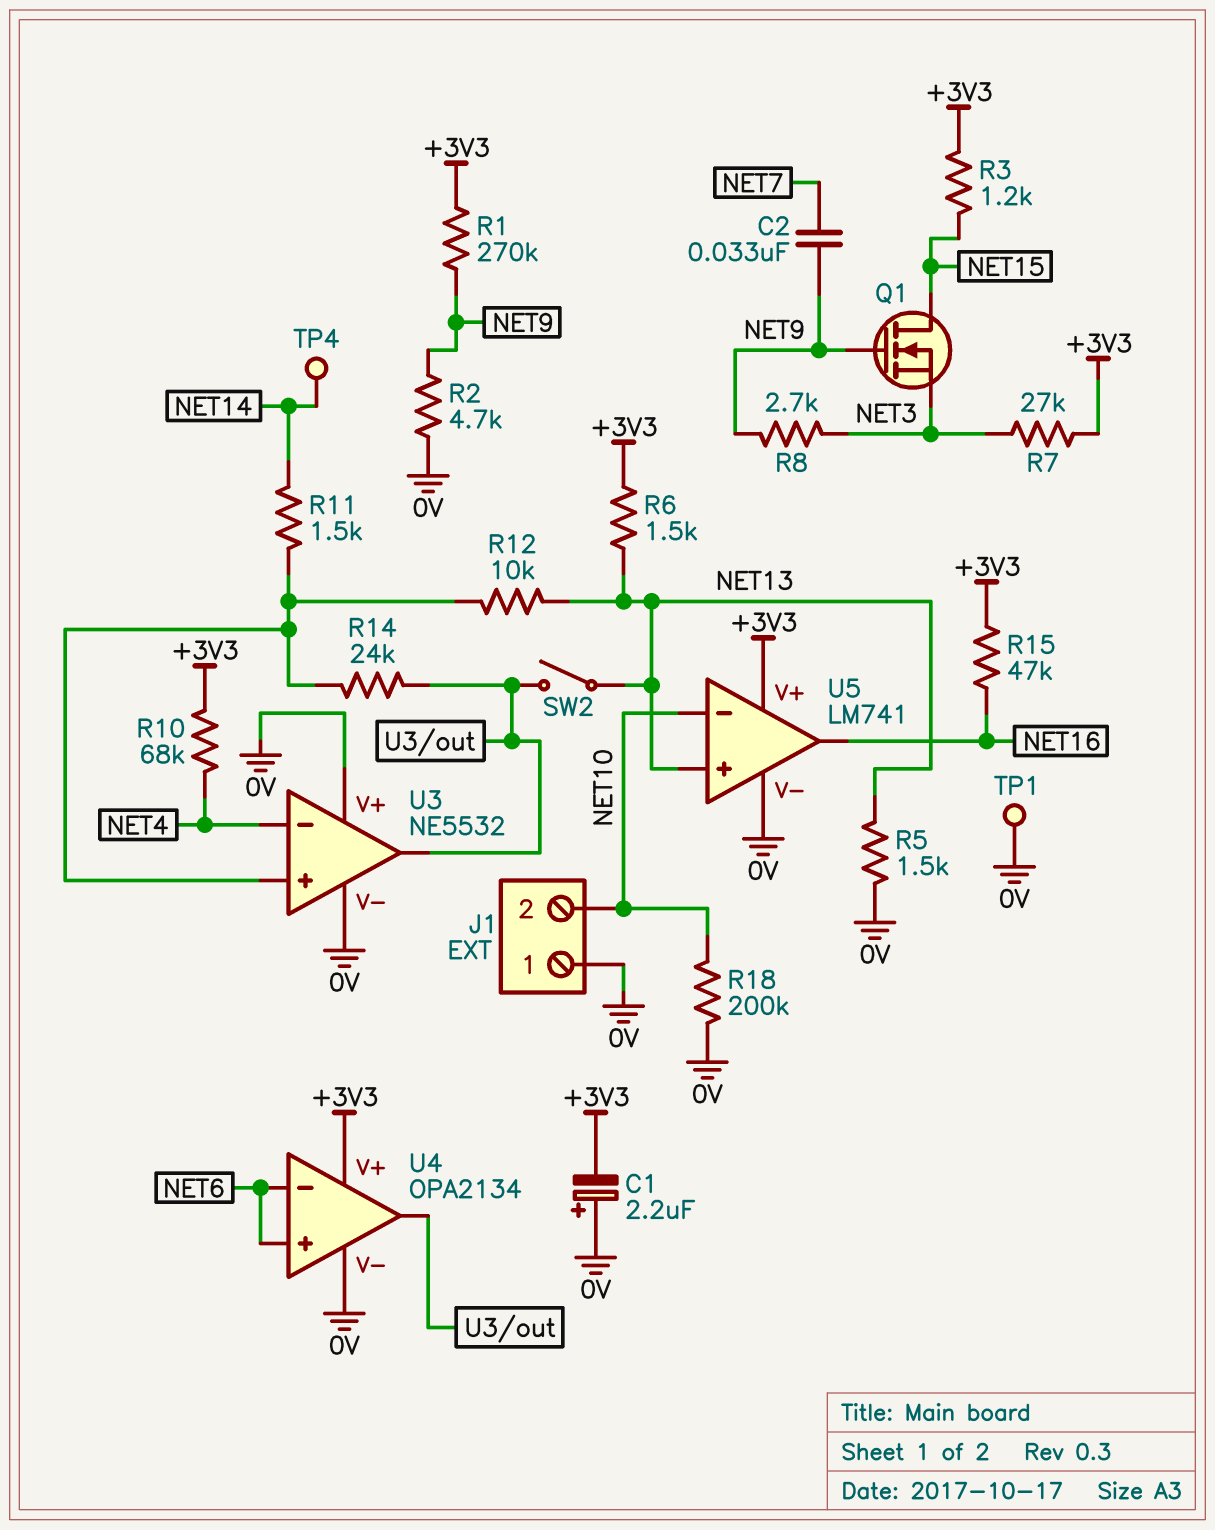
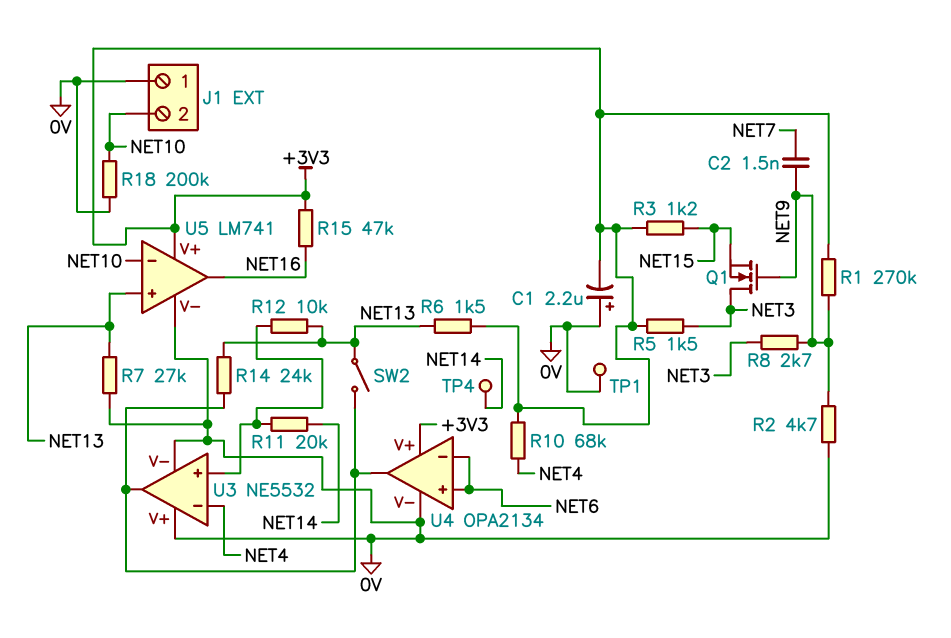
C2: 33nF (NET7, NET9) -> 1.5nF (NET7, NET9)
Q1: NMOS (G NET9, D NET15, S NET3) -> NMOS (G NET9, D NET3, S NET15)
R5: 1.5k (0V, NET13) -> 1.5k (+3V3, NET3)
R7: 27k (+3V3, NET3) -> 27k (0V, NET13)
R11: 1.5k (NET14, U3/in+) -> 20k (NET14, U3/in+)
R14: 24k (U3/in+, U3/out) -> 24k (NET13, U3/out)

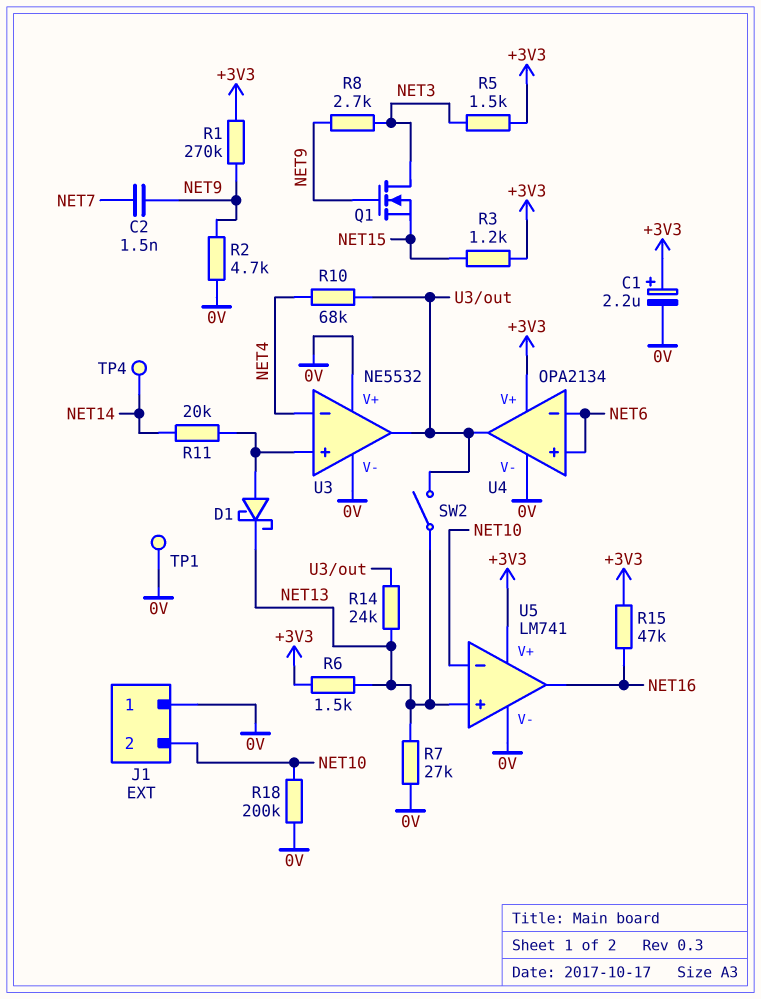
C1: 2.2uF (plus 0V, minus +3V3) -> 2.2uF (plus +3V3, minus 0V)
D1: none -> schottky (A U3/in+, K NET13)
R10: 68k (+3V3, NET4) -> 68k (NET4, U3/out)
R12: 10k (NET13, U3/in+) -> none

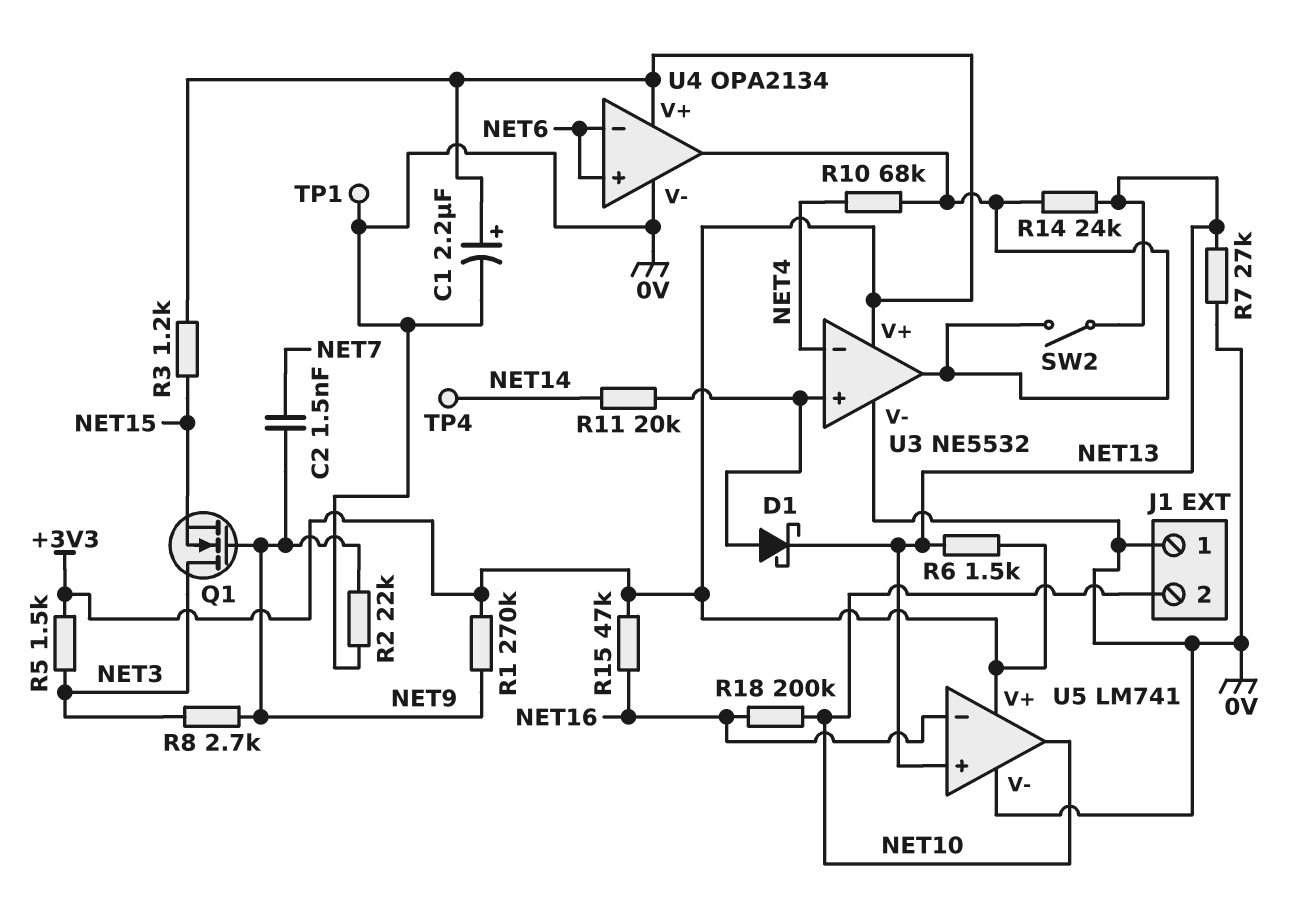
R2: 4.7k (0V, NET9) -> 22k (0V, NET9)
R18: 200k (0V, NET10) -> 200k (NET10, NET16)
U3 pin V+: 0V -> +3V3
U5 pin in-: NET10 -> NET16
U5 pin out: NET16 -> NET10

